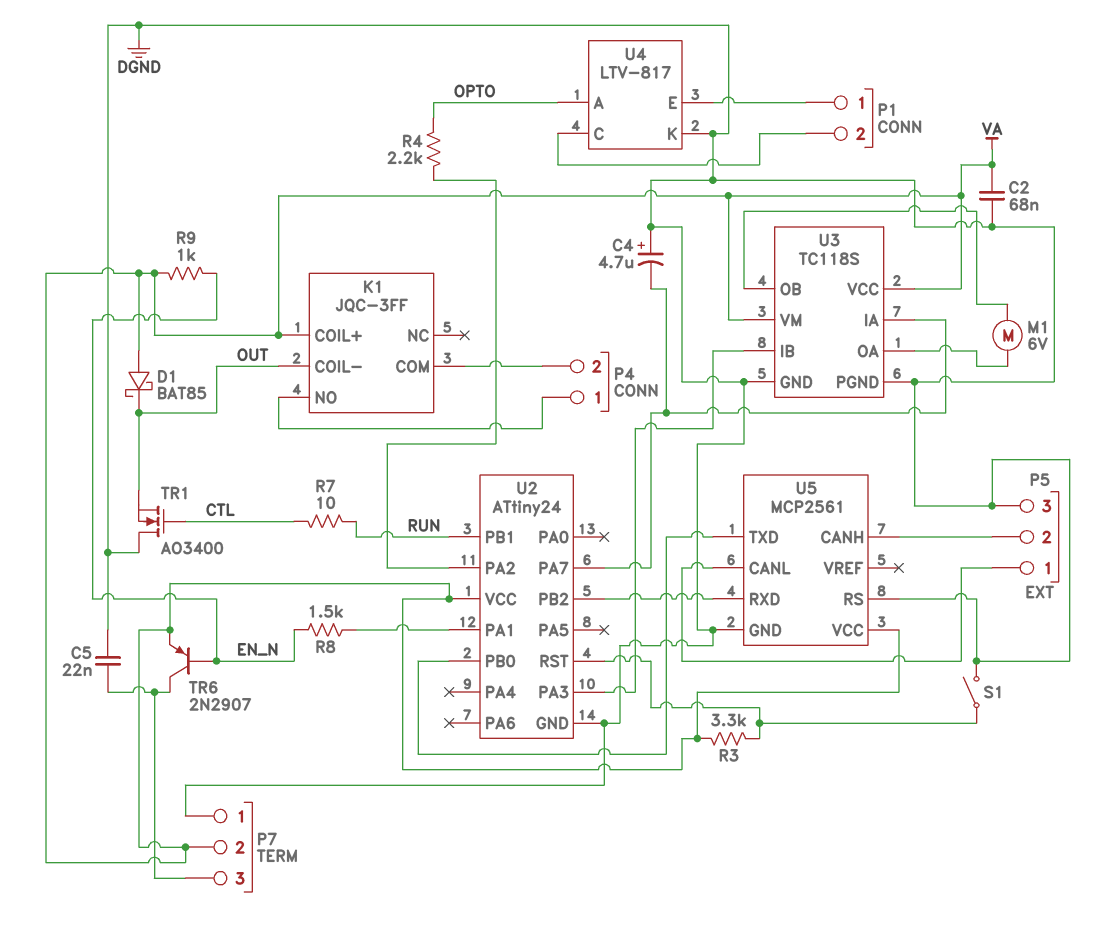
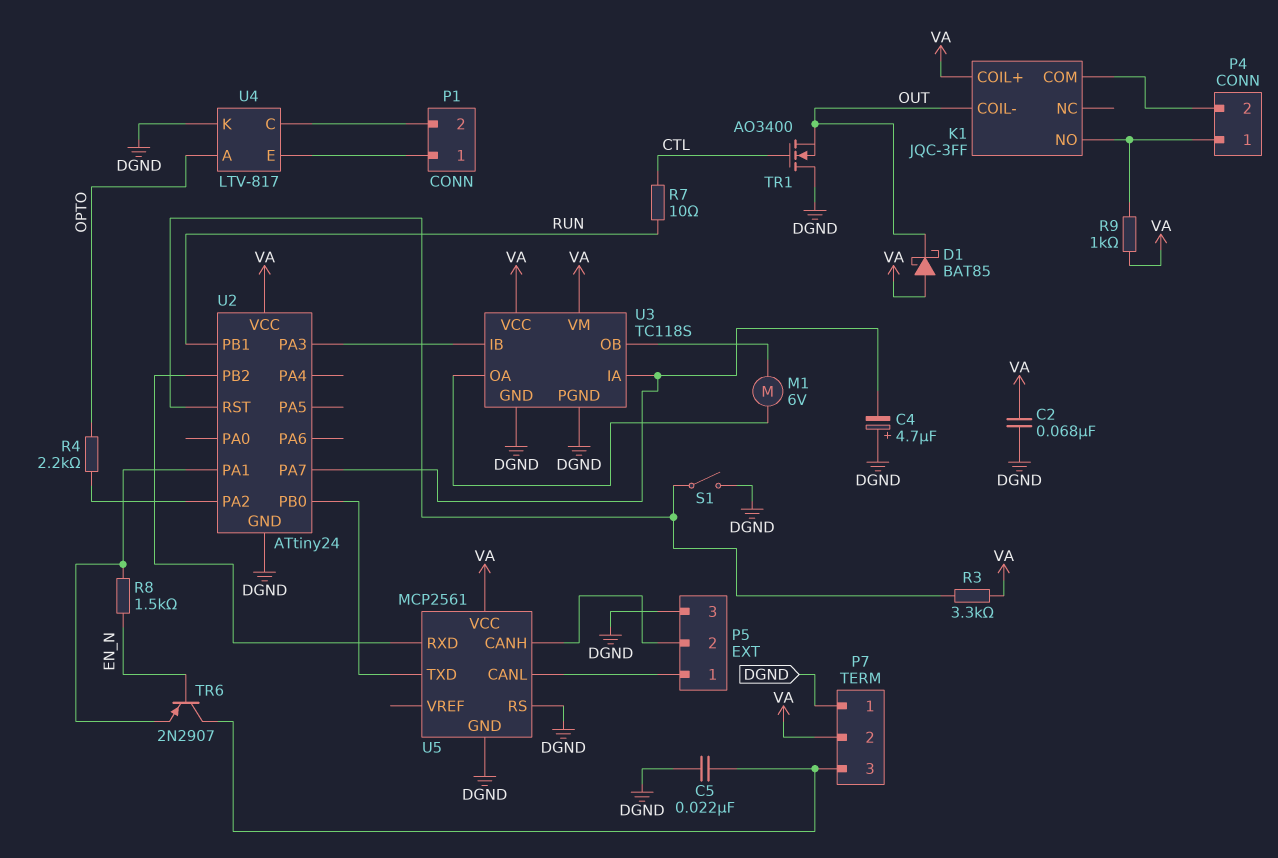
R9: 1k (EN_N, VA) -> 1k (K1/NO, VA)
TR6: PNP 2N2907 (B EN_N, C P7/3, E VA) -> PNP 2N2907 (B EN_N, C P7/3, E U2/PA1)

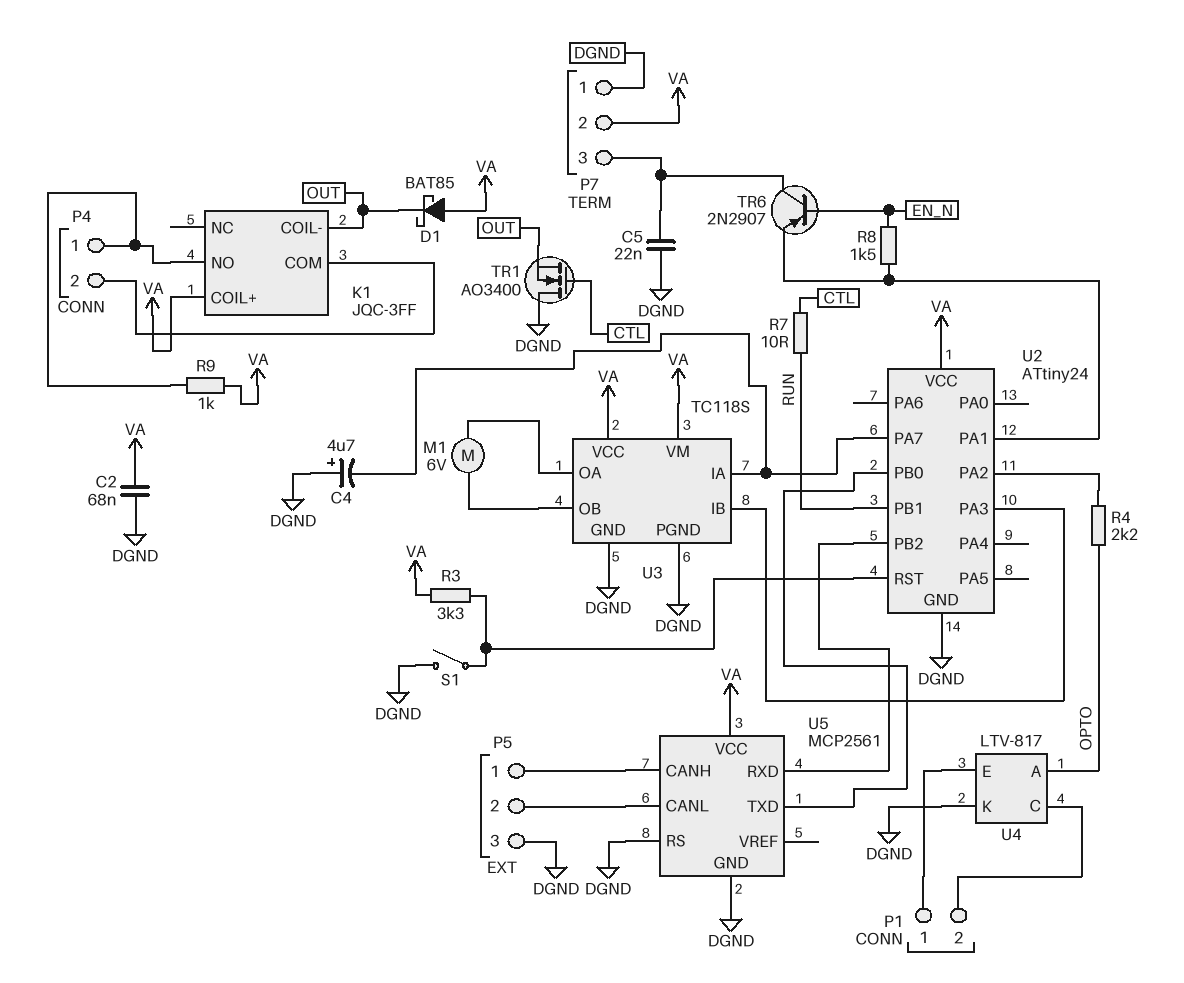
U5 pin CANH: P5/2 -> P5/1
U5 pin CANL: P5/1 -> P5/2

